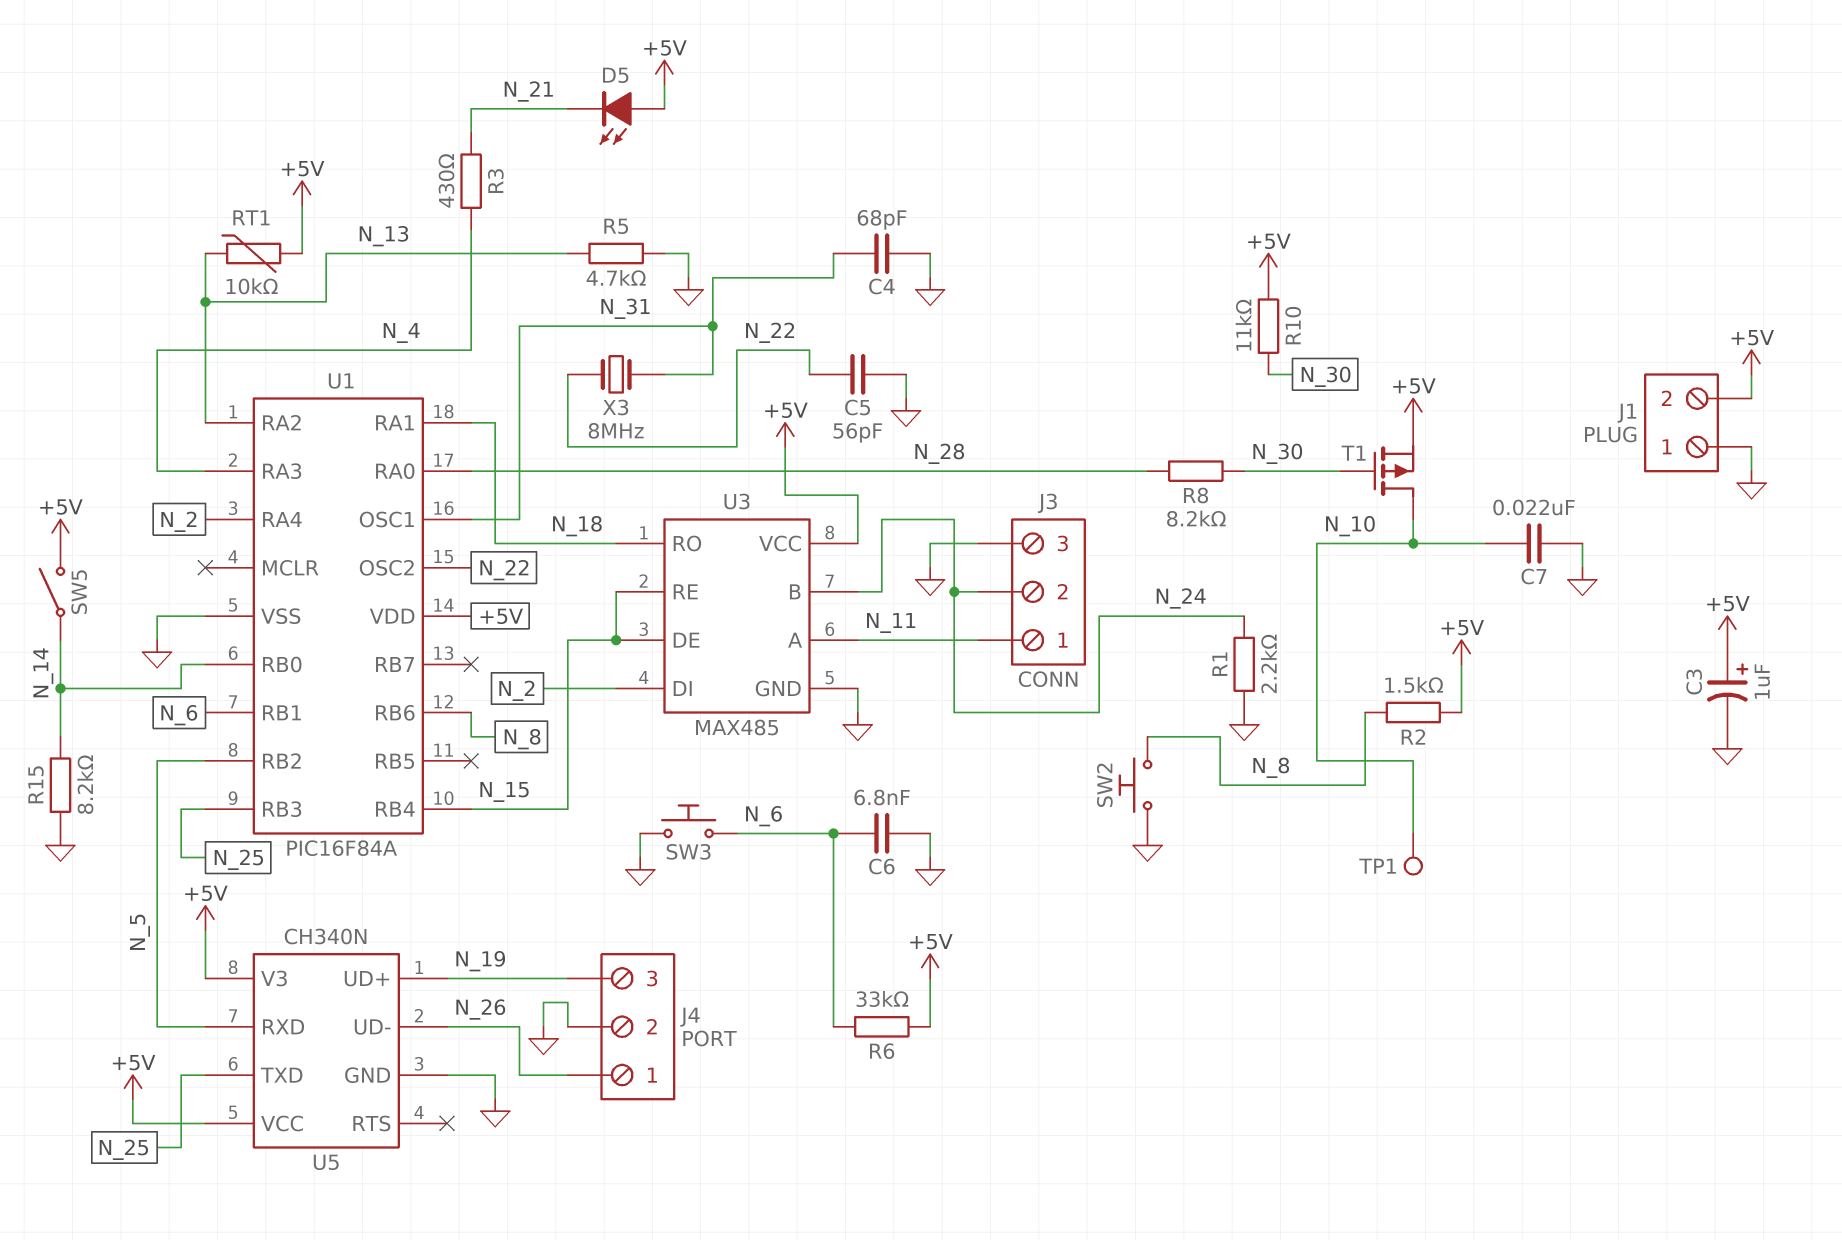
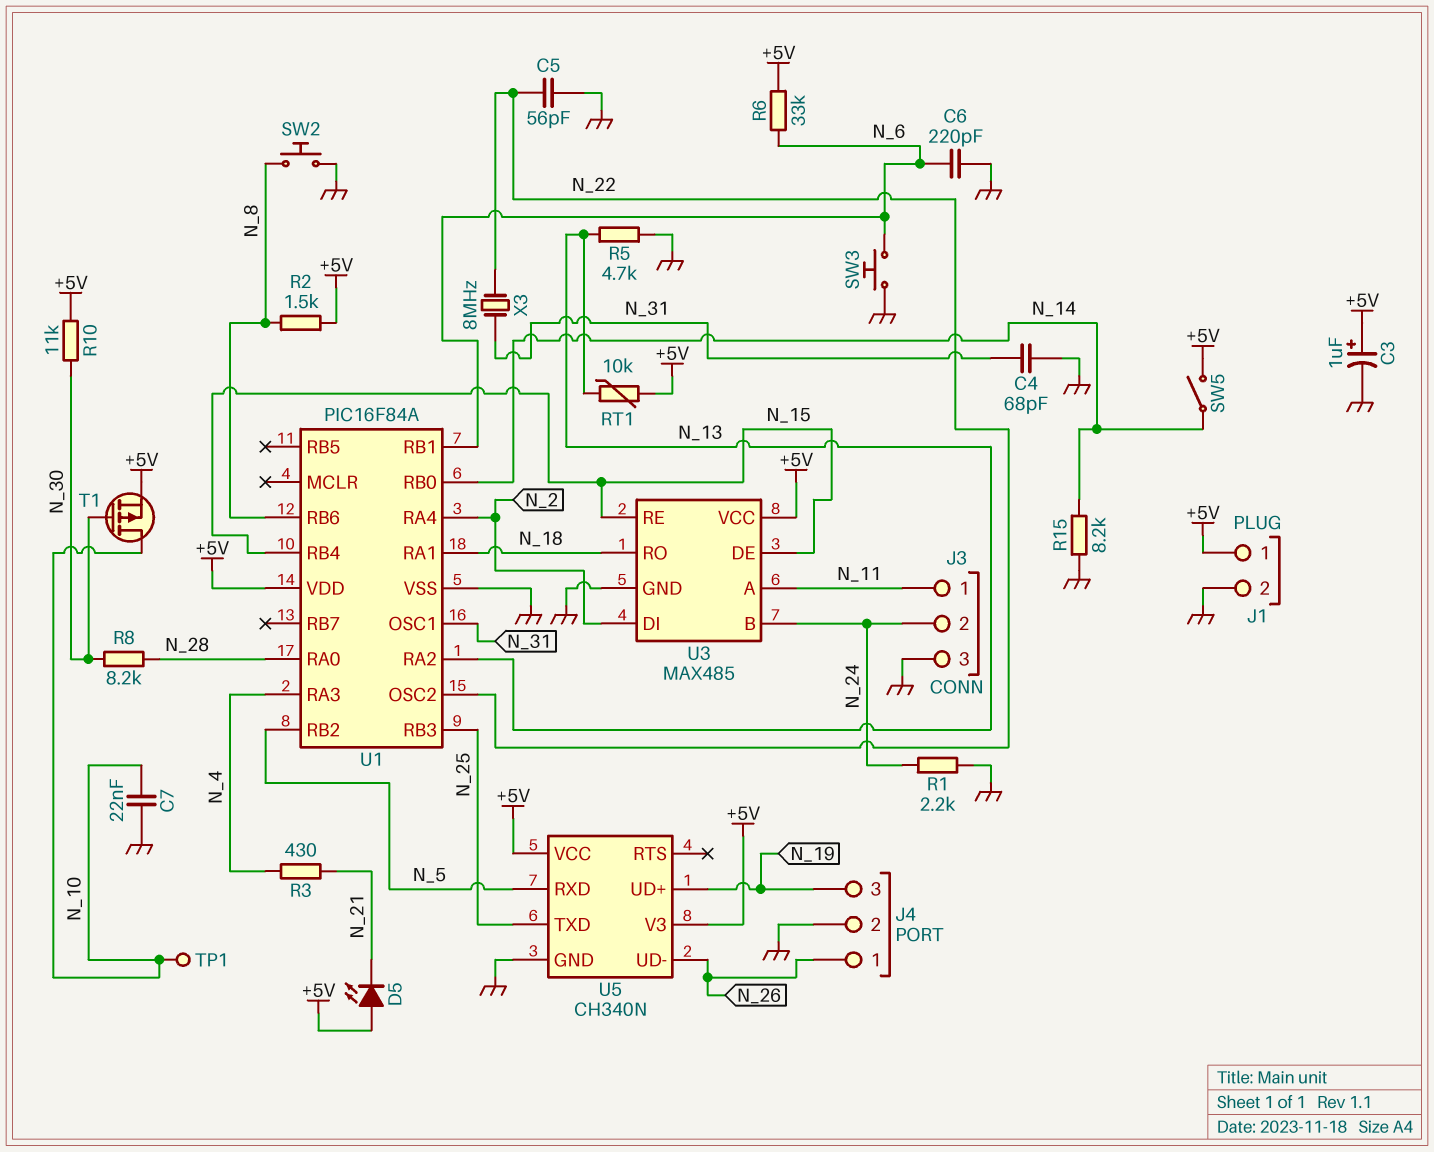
C6: 6.8nF (GND, N_6) -> 220pF (GND, N_6)
J1 pin 1: GND -> +5V
J1 pin 2: +5V -> GND

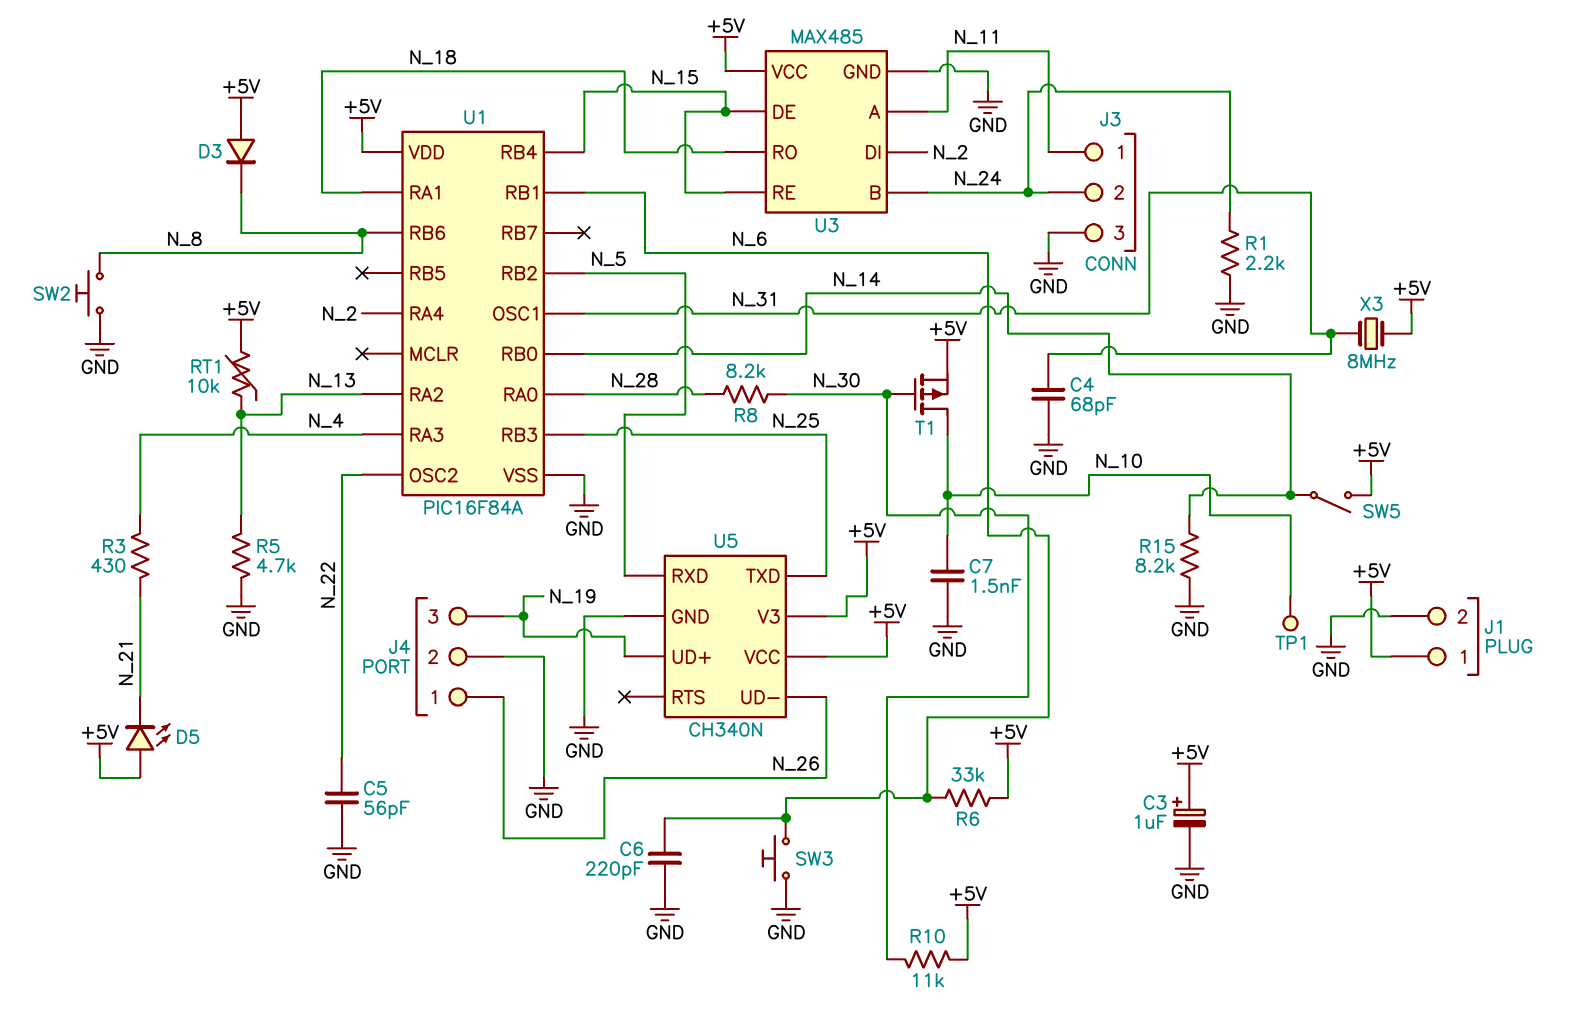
C7: 22nF (GND, N_10) -> 1.5nF (GND, N_10)
D3: none -> diode (A +5V, K N_8)
R2: 1.5k (+5V, N_8) -> none
X3: 8MHz (N_22, N_31) -> 8MHz (+5V, N_31)

